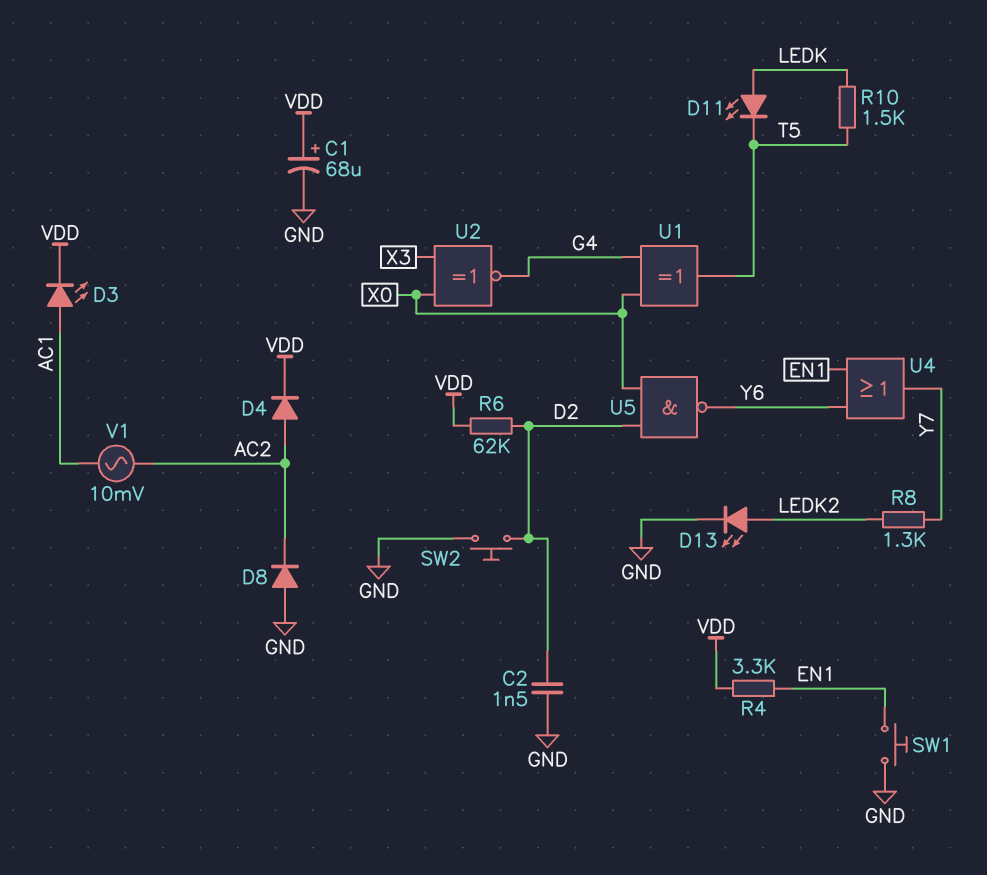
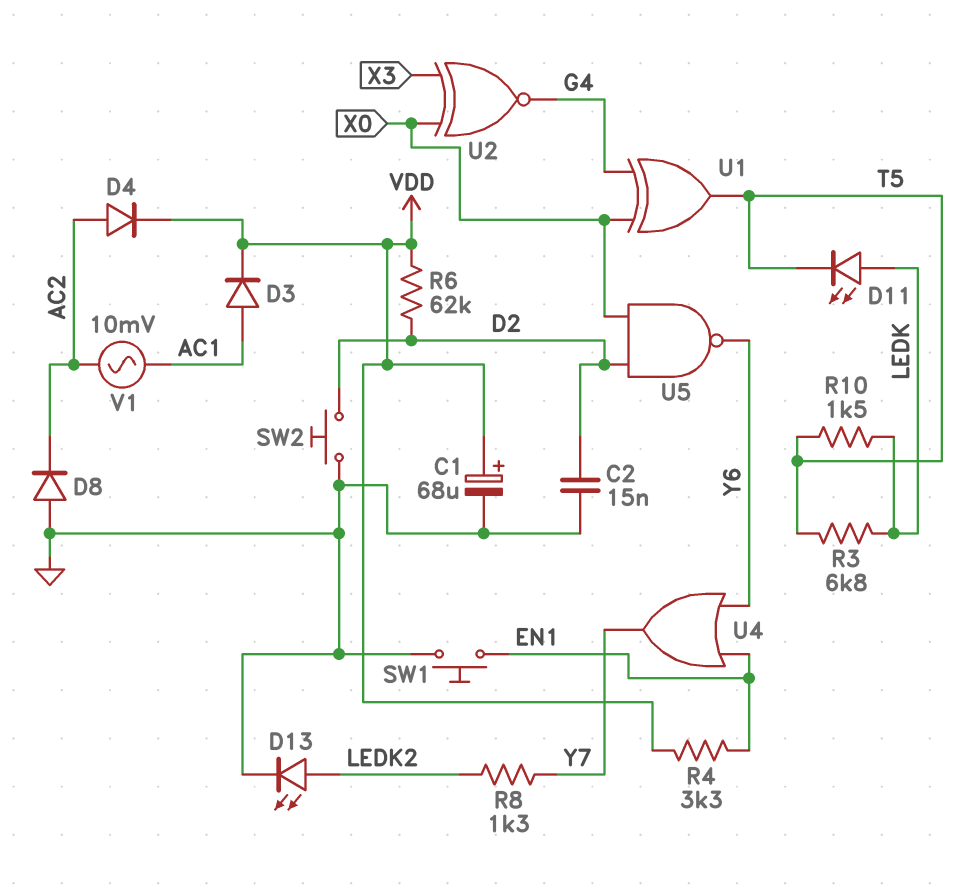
C2: 1.5nF (D2, GND) -> 15nF (D2, GND)
D3: LED (A AC1, K VDD) -> diode (A AC1, K VDD)
R3: none -> 6.8k (LEDK, T5)

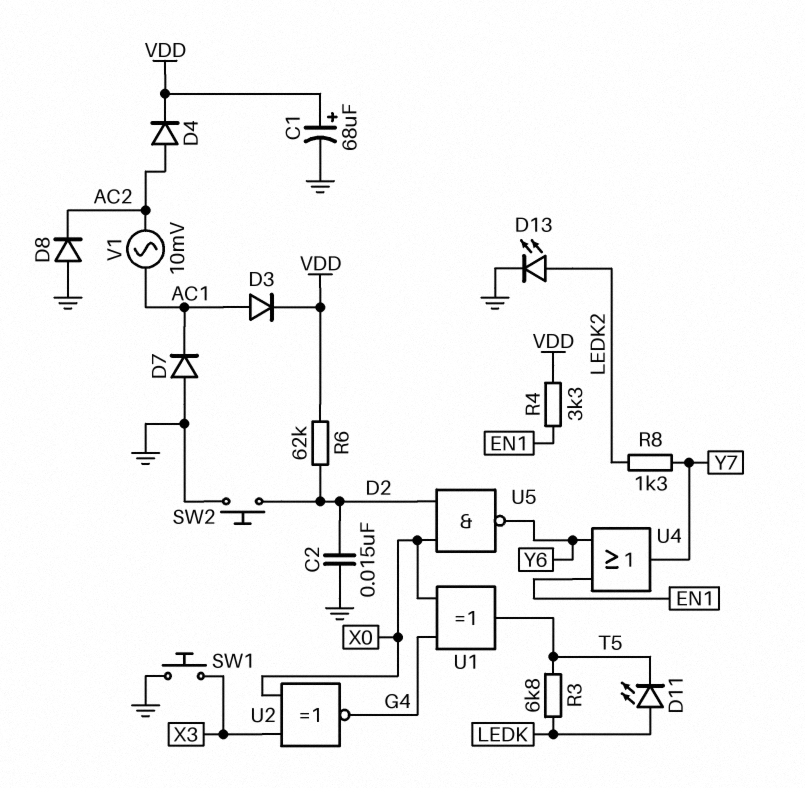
D7: none -> diode (A GND, K AC1)
R10: 1.5k (LEDK, T5) -> none
SW1: button (EN1, GND) -> button (GND, X3)

